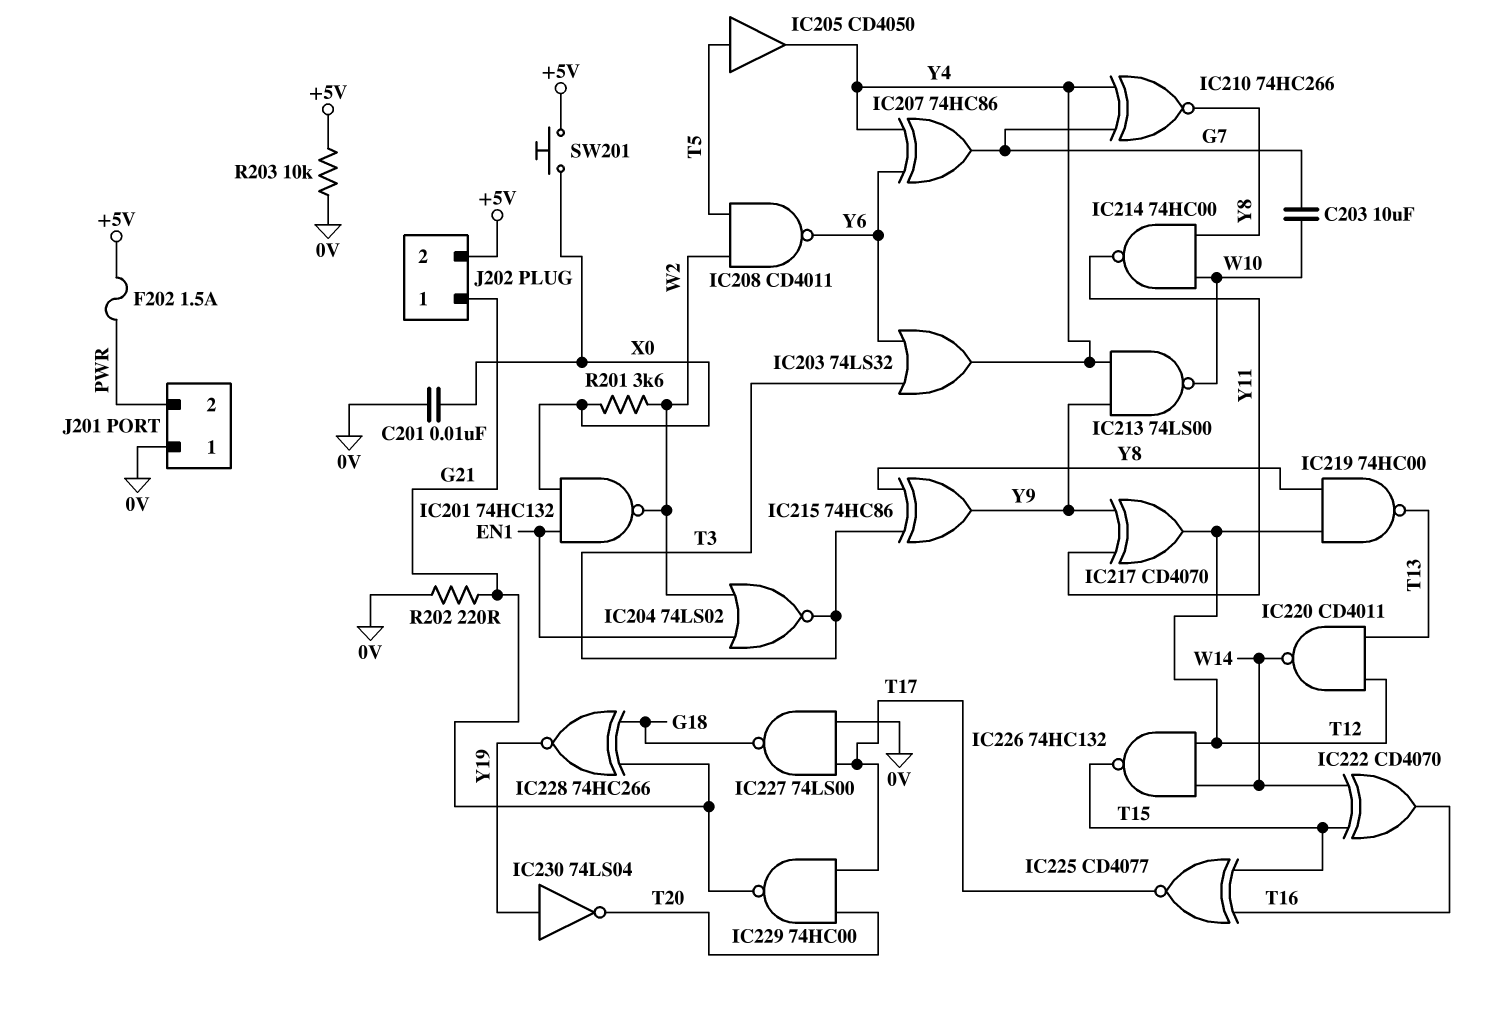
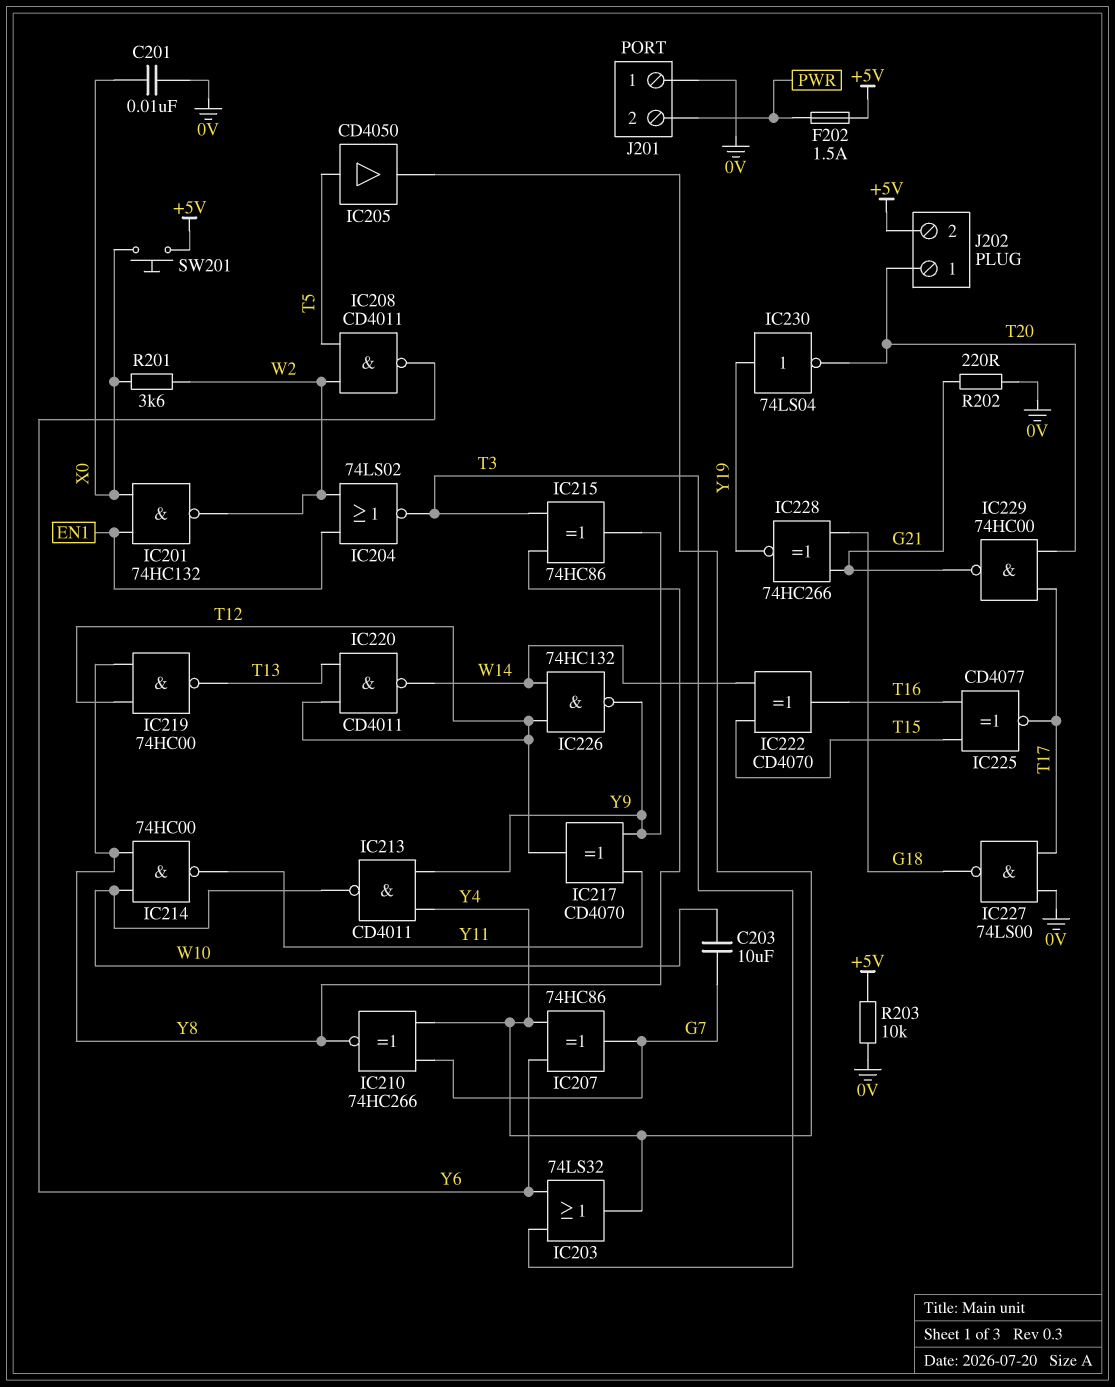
IC213: NAND 74LS00 (in Y4, in Y9, out W10) -> NAND CD4011 (in Y4, in Y9, out W10)
IC226: NAND 74HC132 (in T12, in W14, out T15) -> NAND 74HC132 (in T12, in W14, out Y9)
J202 pin 1: G21 -> T20

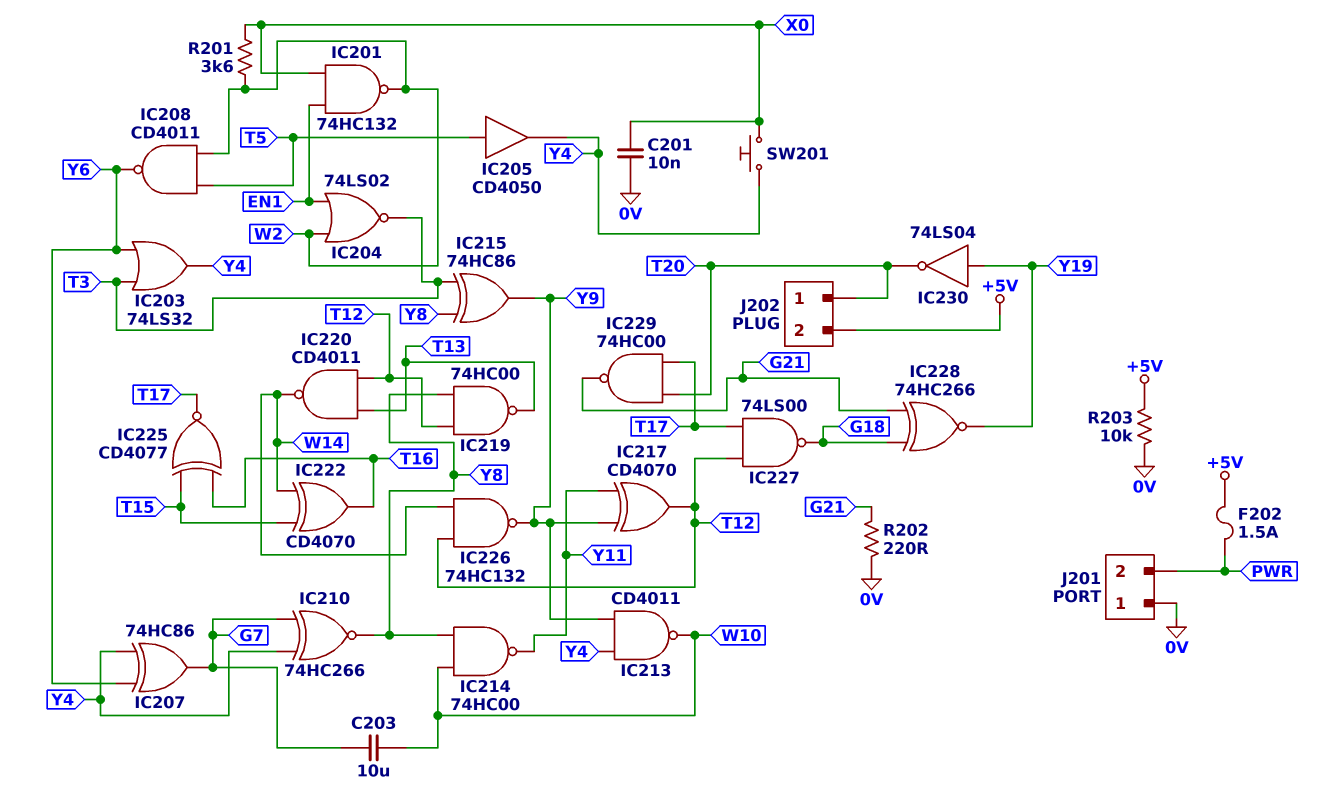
IC227: NAND 74LS00 (in 0V, in T17, out G18) -> NAND 74LS00 (in T12, in T17, out G18)
SW201: button (+5V, X0) -> button (X0, Y4)

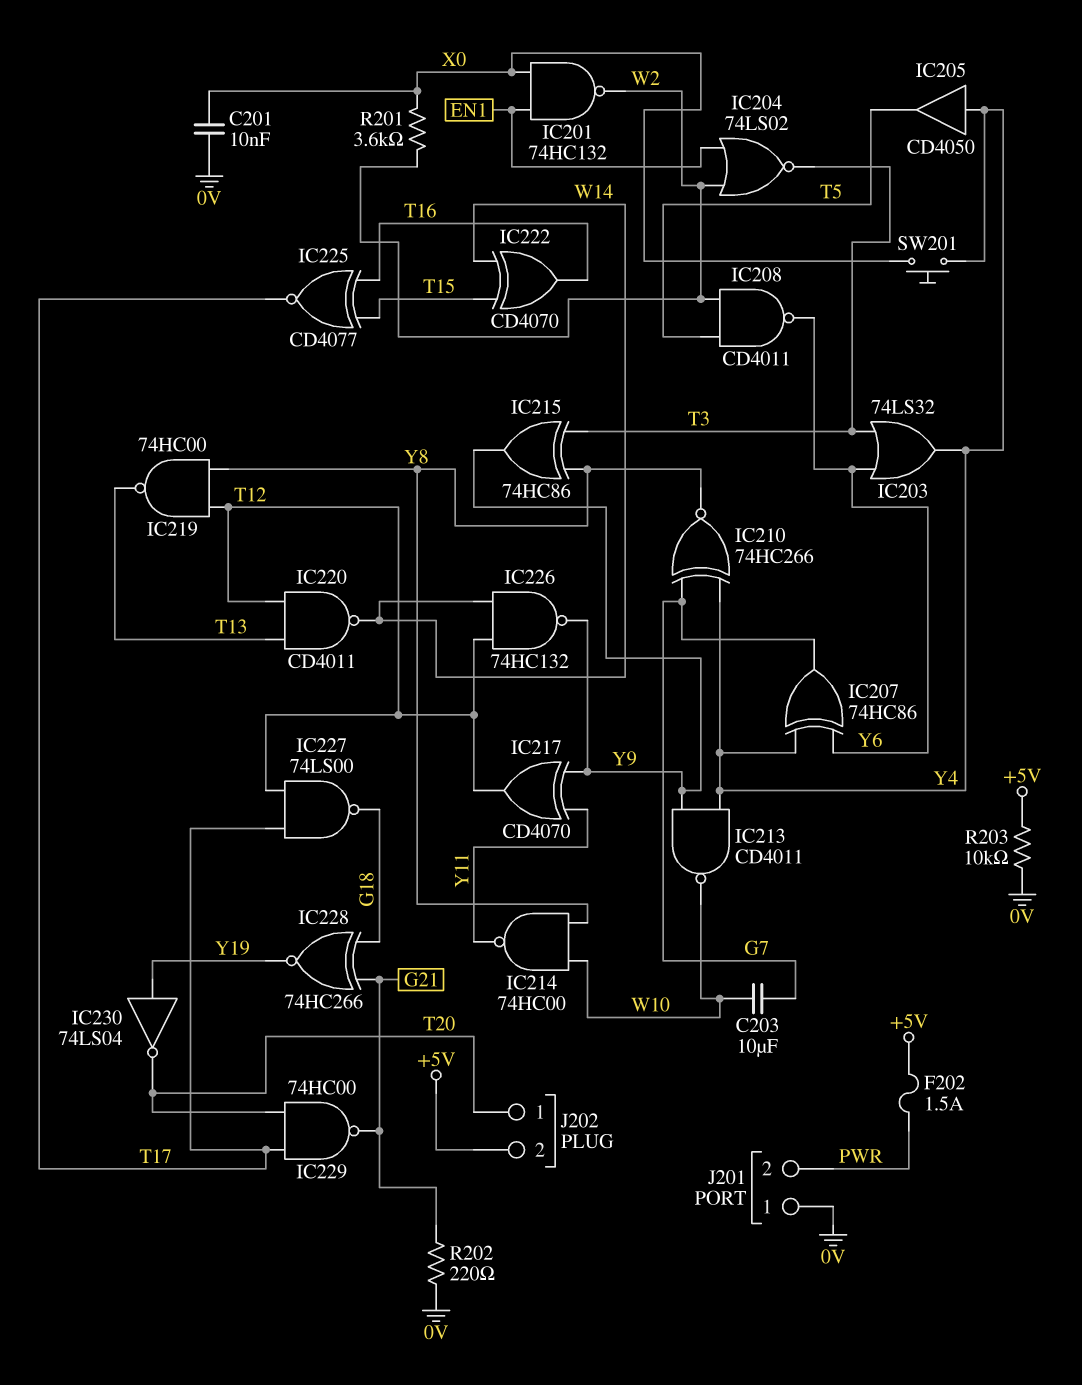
IC205: buffer CD4050 (in T5, out Y4) -> buffer CD4050 (in Y4, out T5)

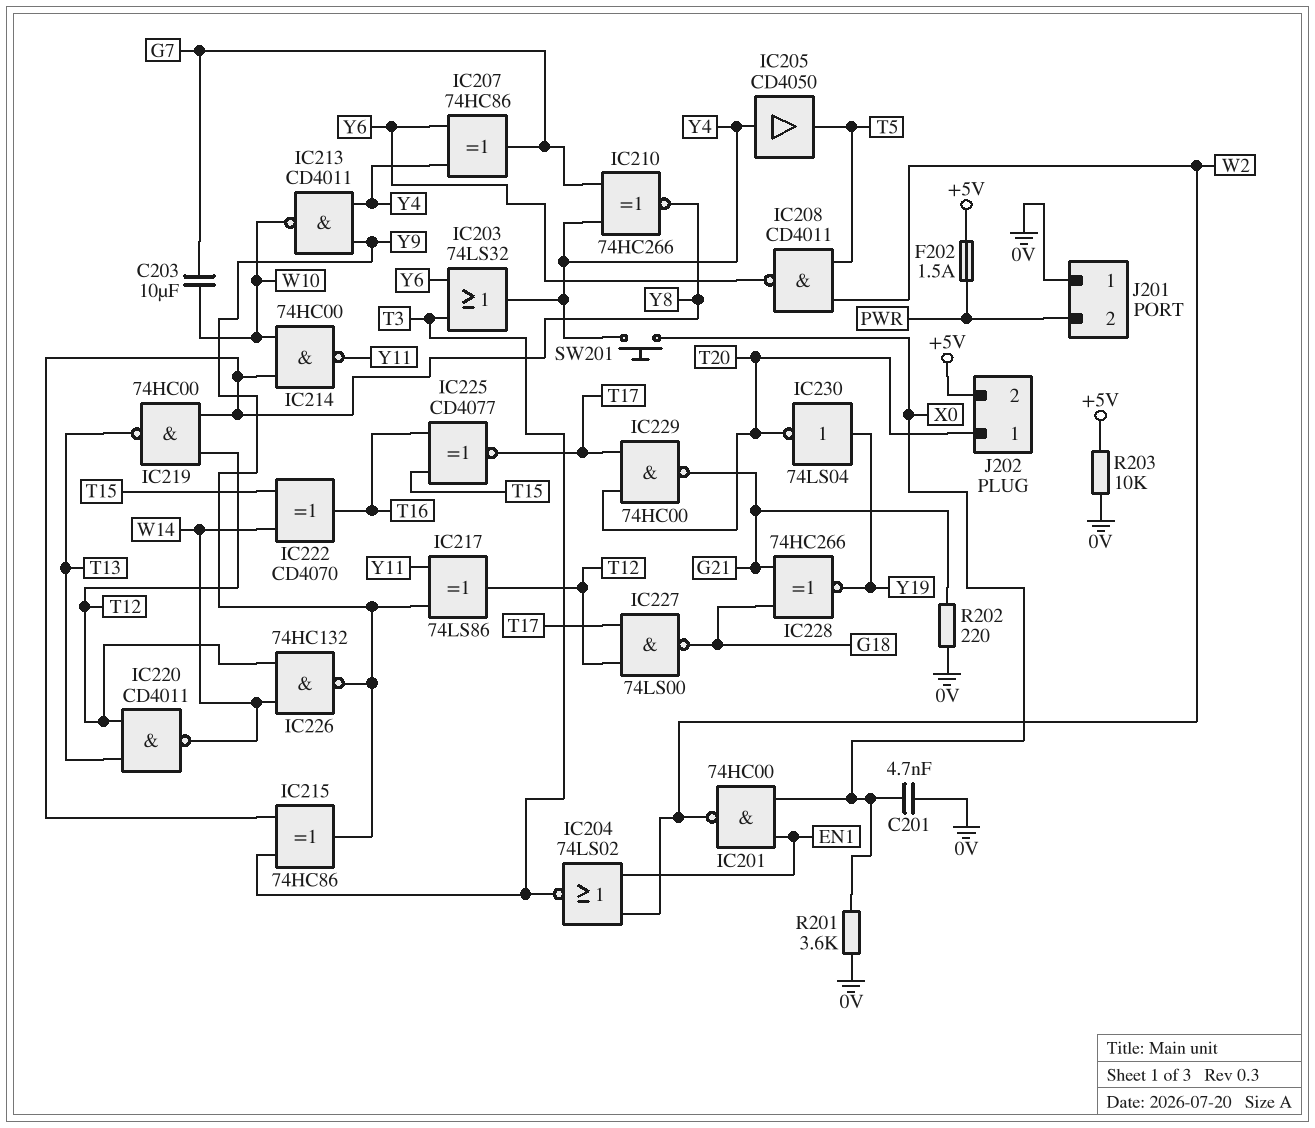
C201: 10nF (0V, X0) -> 4.7nF (0V, X0)
IC201: NAND 74HC132 (in EN1, in X0, out W2) -> NAND 74HC00 (in EN1, in X0, out W2)
IC217: XOR CD4070 (in Y9, in Y11, out T12) -> XOR 74LS86 (in Y9, in Y11, out T12)
R201: 3.6k (W2, X0) -> 3.6k (0V, X0)

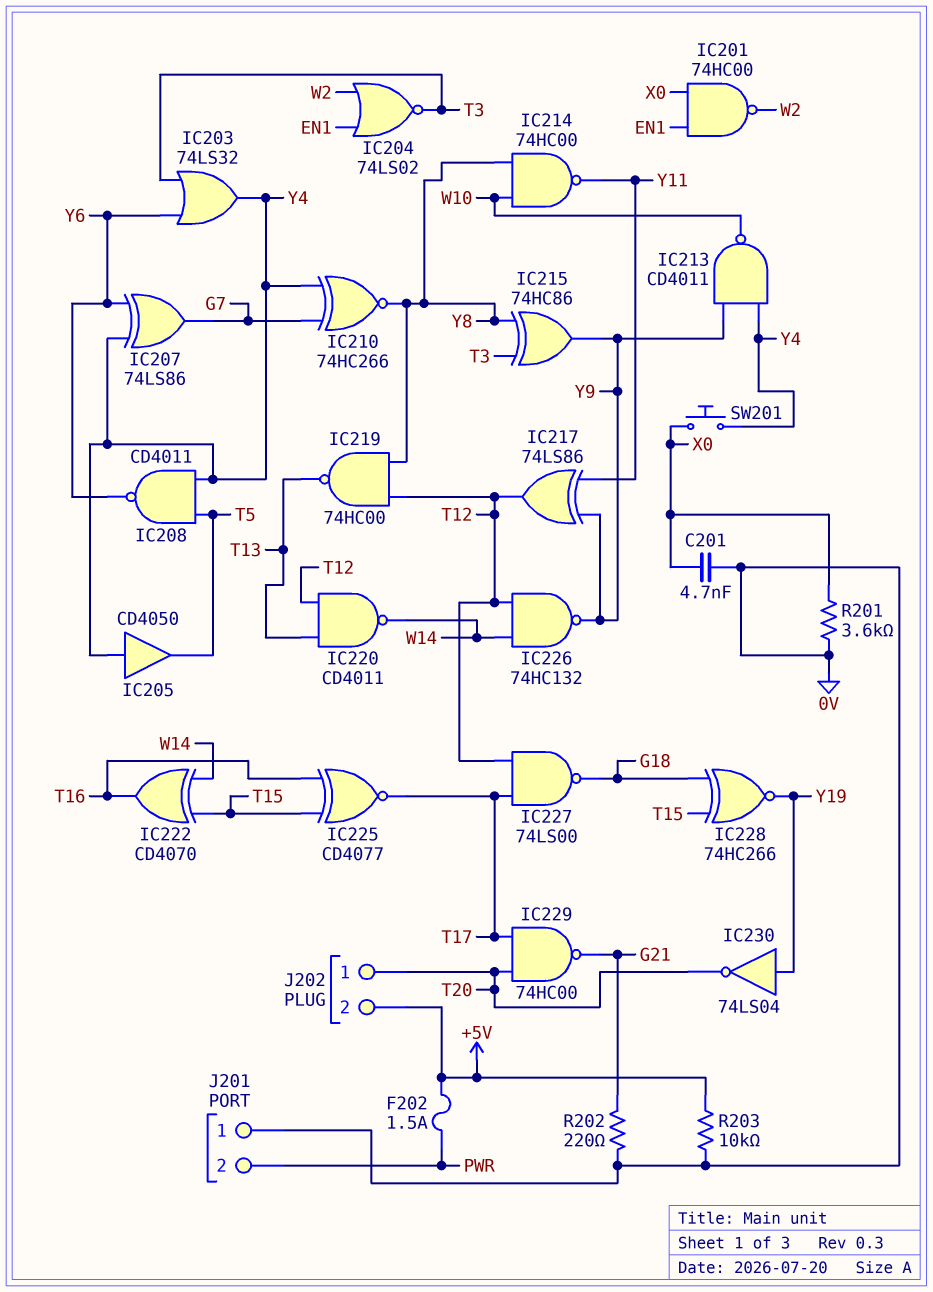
C203: 10uF (G7, W10) -> none
IC207: XOR 74HC86 (in Y4, in Y6, out G7) -> XOR 74LS86 (in Y4, in Y6, out G7)
IC208: NAND CD4011 (in T5, in W2, out Y6) -> NAND CD4011 (in T5, in Y4, out Y6)
IC228: XNOR 74HC266 (in G18, in G21, out Y19) -> XNOR 74HC266 (in G18, in T15, out Y19)

